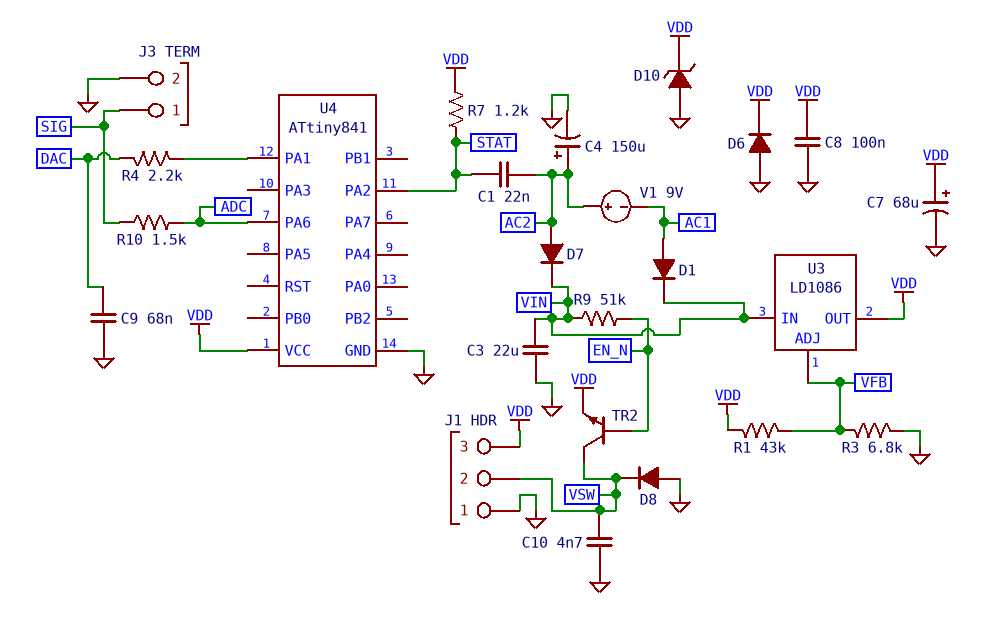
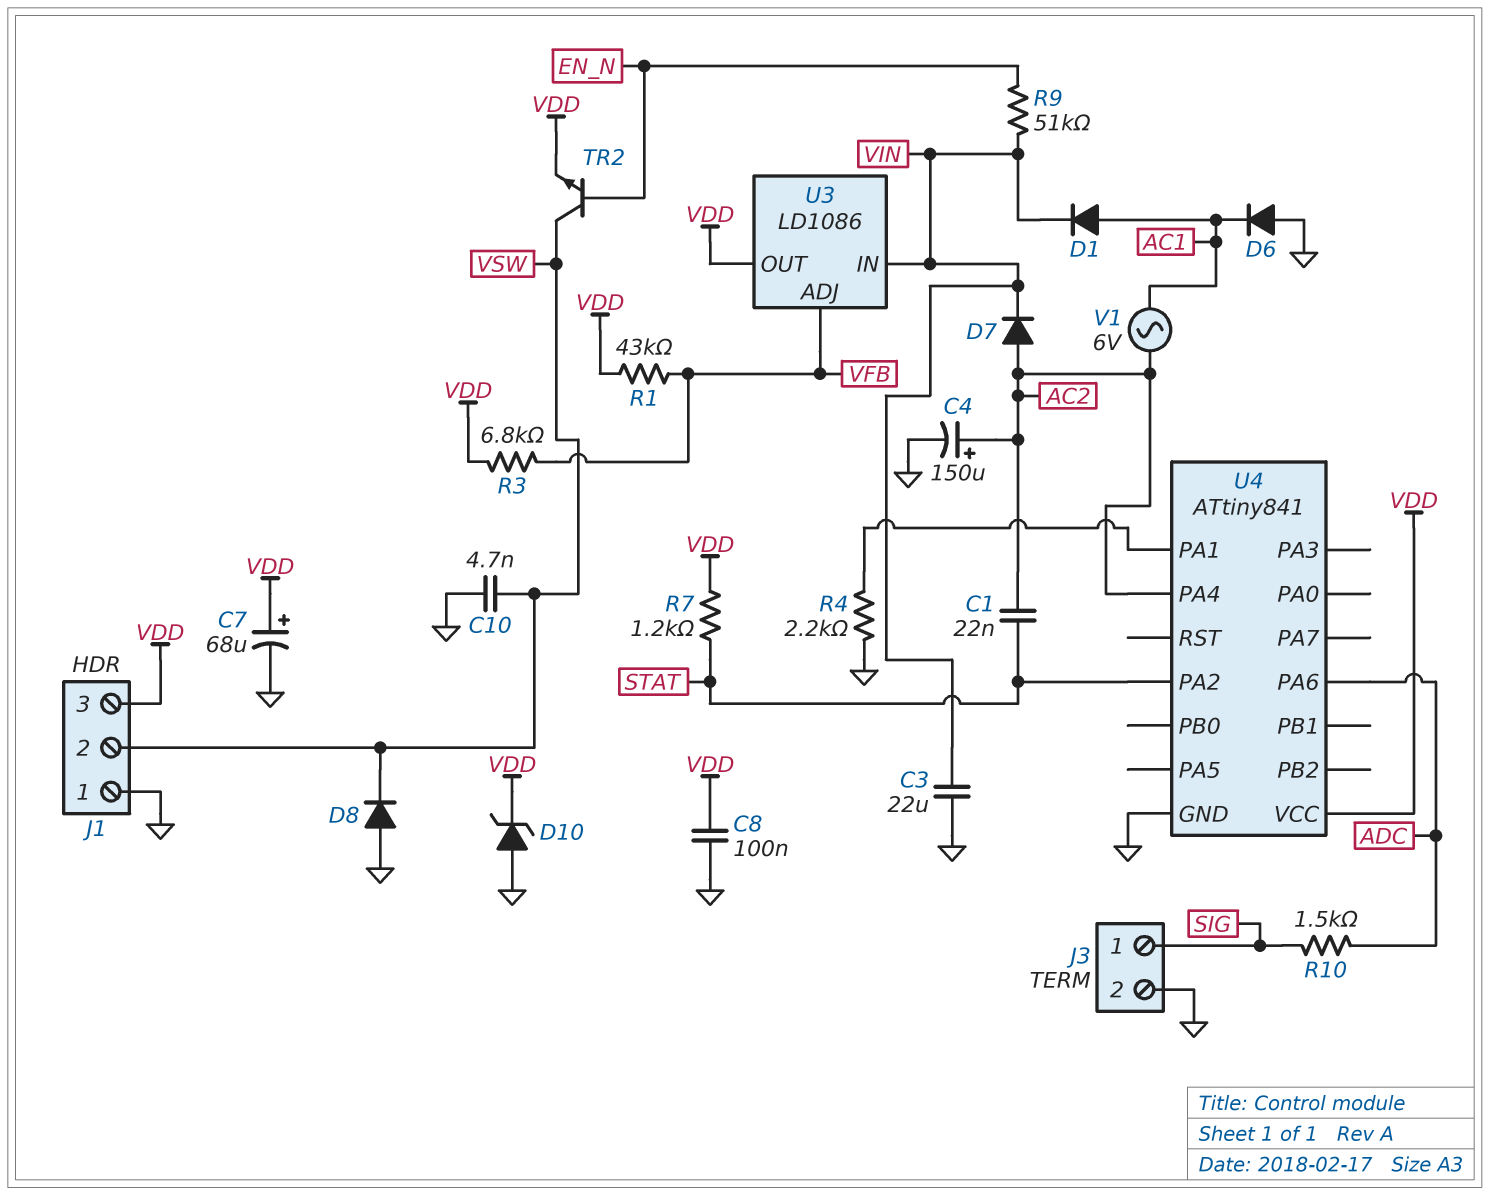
C9: 68nF (DAC, GND) -> none
D6: diode (A GND, K VDD) -> diode (A GND, K AC1)
R3: 6.8k (GND, VFB) -> 6.8k (VDD, VFB)
R4: 2.2k (DAC, U4/PA1) -> 2.2k (GND, U4/PA1)
U4 pin PA4: none -> AC2
V1: 9V (plus AC2, minus AC1) -> AC 6V (AC1, AC2)

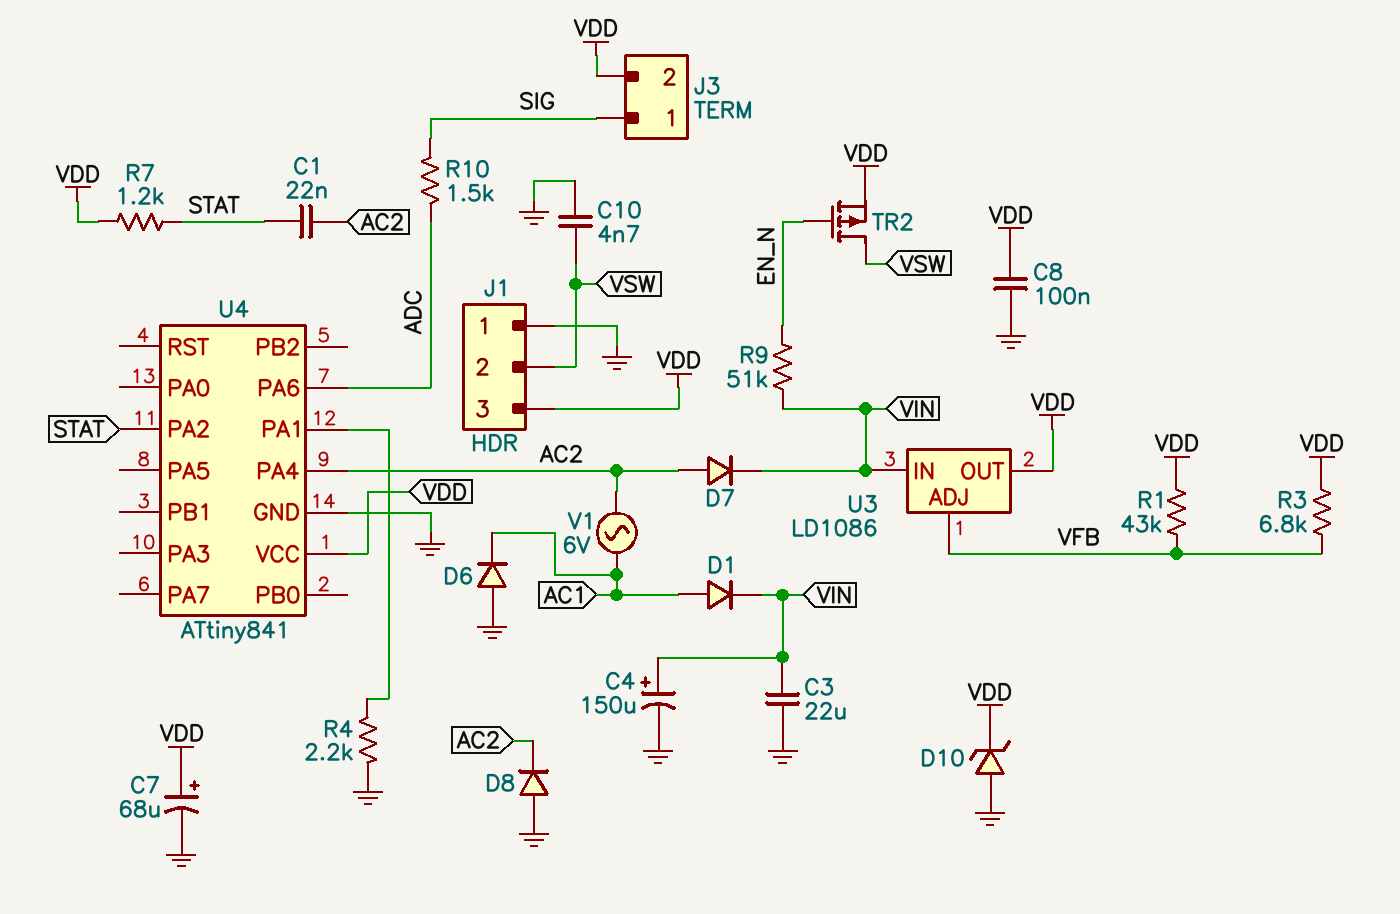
C4: 150uF (plus AC2, minus GND) -> 150uF (plus VIN, minus GND)
D8: diode (A GND, K VSW) -> diode (A GND, K AC2)
J3 pin 2: GND -> VDD
TR2: NPN (B EN_N, C VSW, E VDD) -> PMOS (G EN_N, D VSW, S VDD)

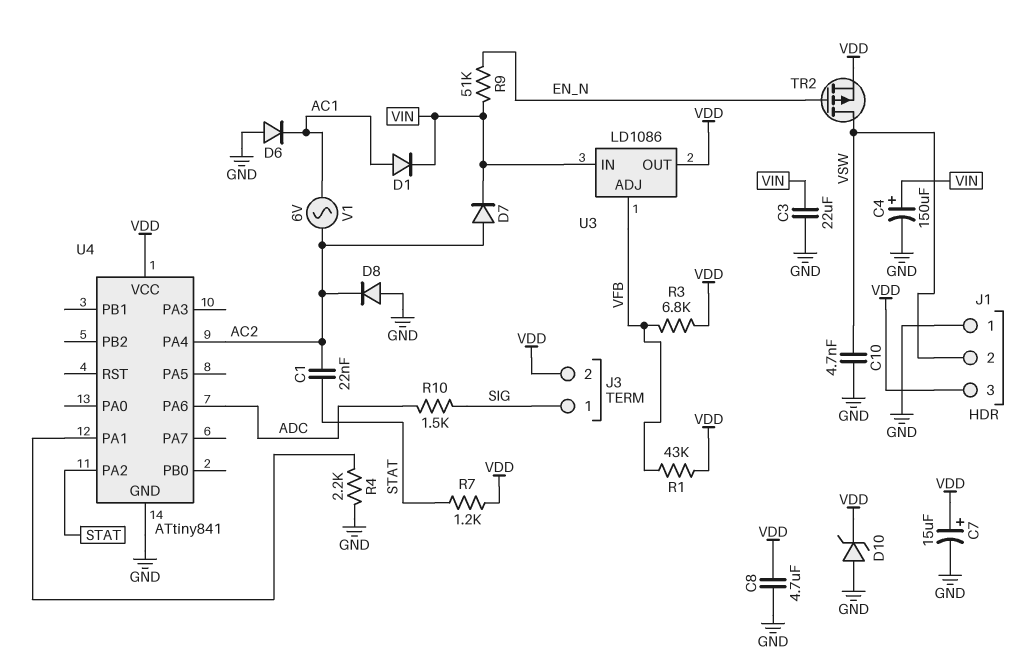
C7: 68uF (plus VDD, minus GND) -> 15uF (plus VDD, minus GND)
C8: 100nF (GND, VDD) -> 4.7uF (GND, VDD)

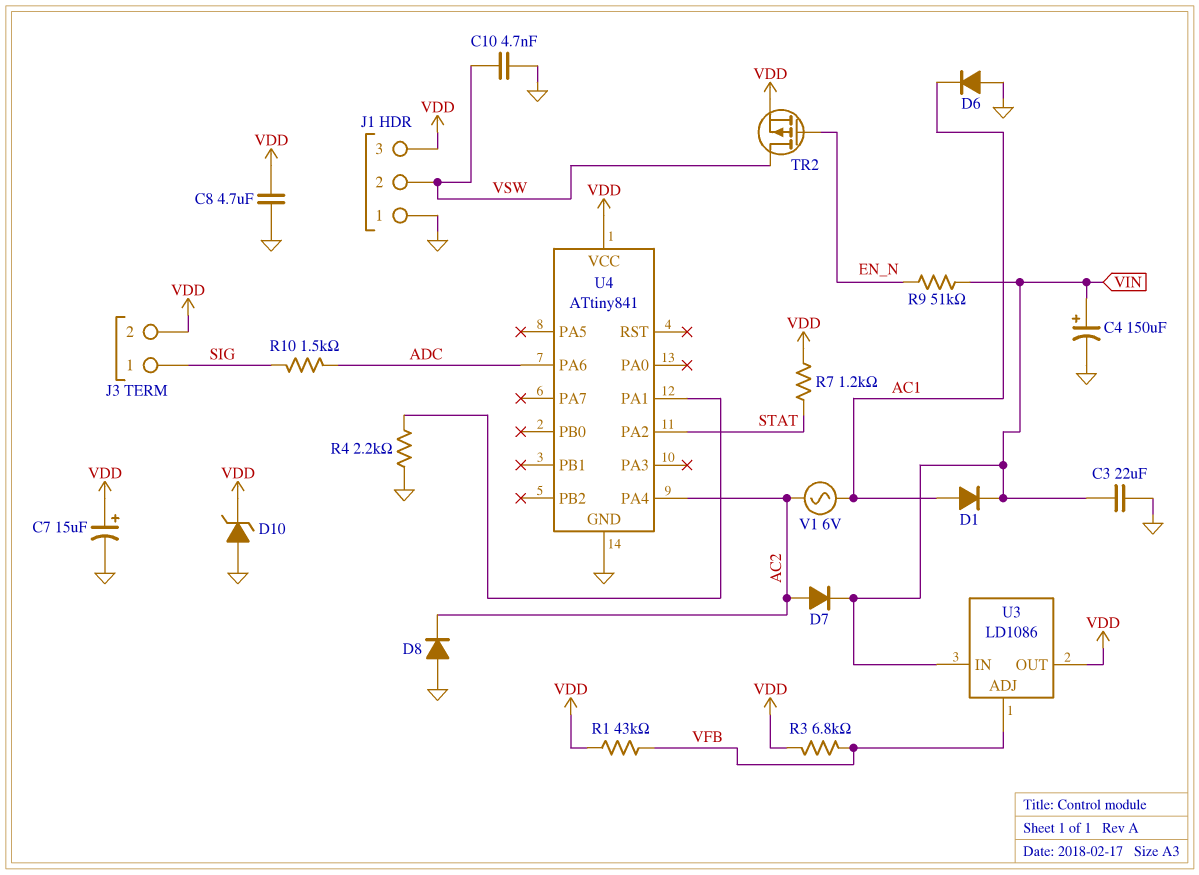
C1: 22nF (AC2, STAT) -> none

